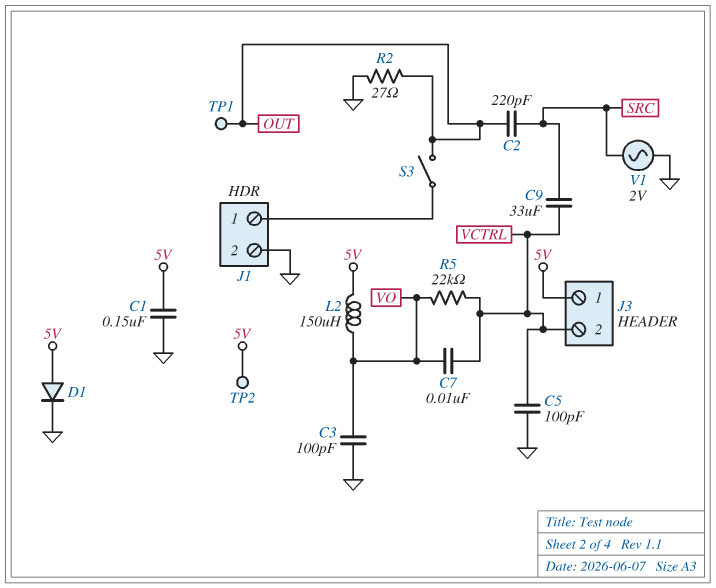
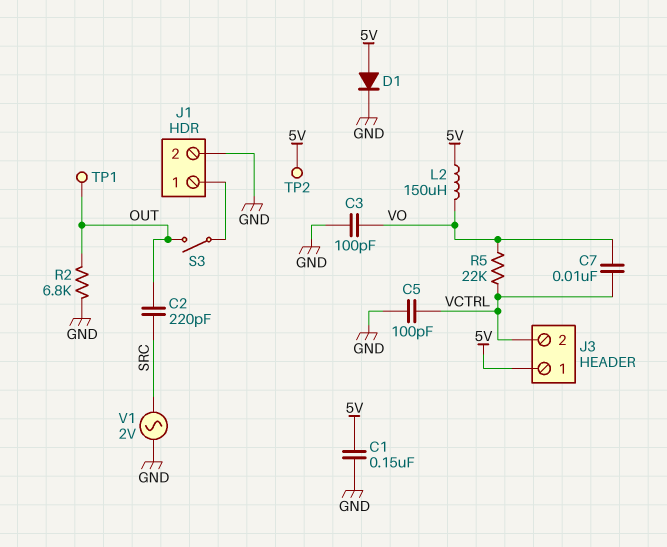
C9: 33uF (SRC, VCTRL) -> none
R2: 27 (GND, OUT) -> 6.8k (GND, OUT)

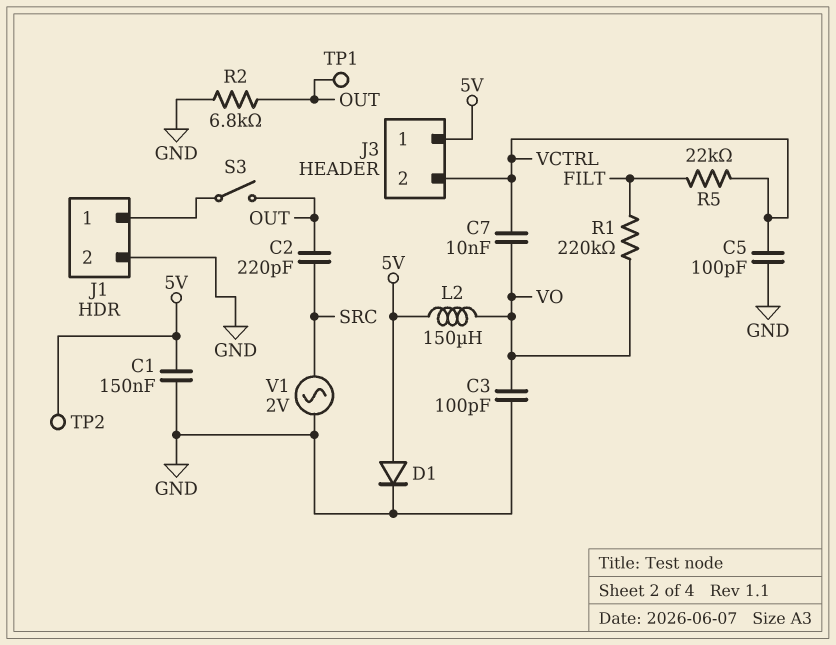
R1: none -> 220k (FILT, VO)
R5: 22k (VCTRL, VO) -> 22k (FILT, VCTRL)

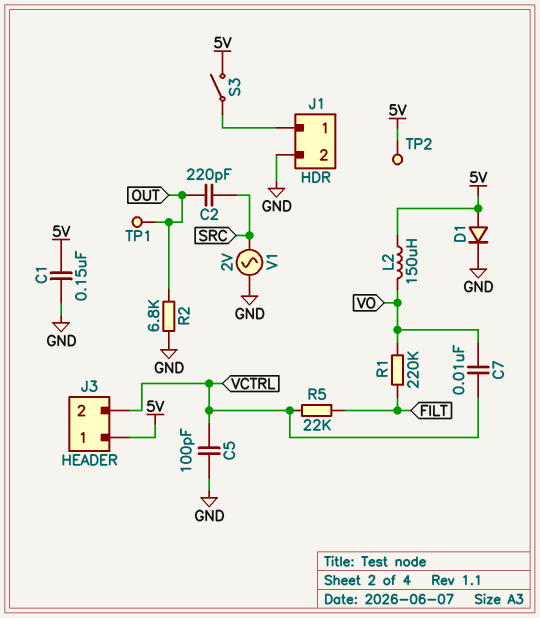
C3: 100pF (GND, VO) -> none
S3: switch (J1/1, OUT) -> switch (5V, J1/1)

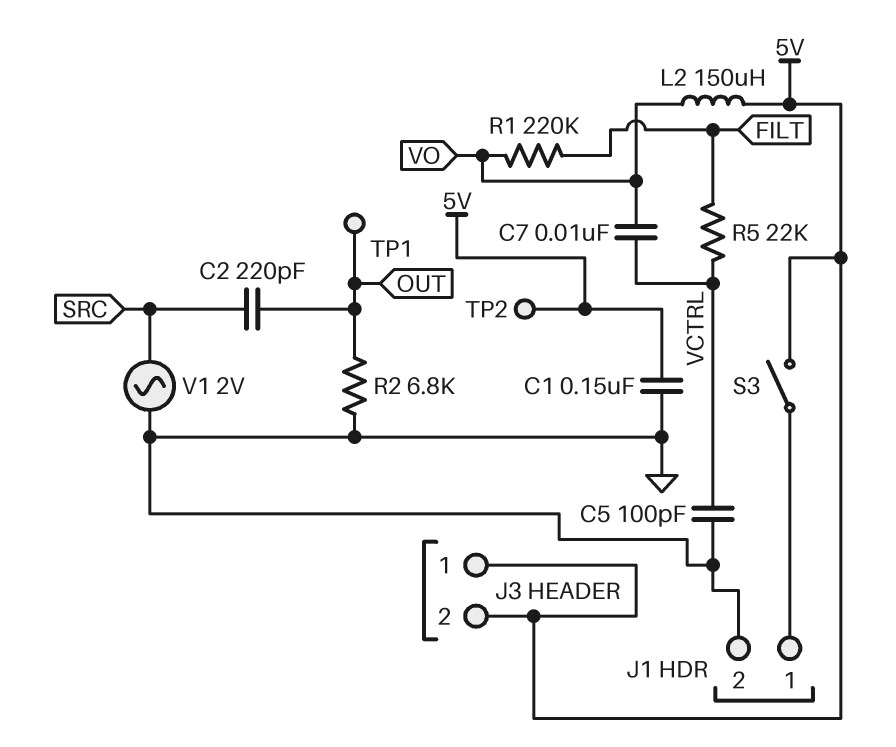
D1: diode (A 5V, K GND) -> none
J3 pin 2: VCTRL -> 5V

